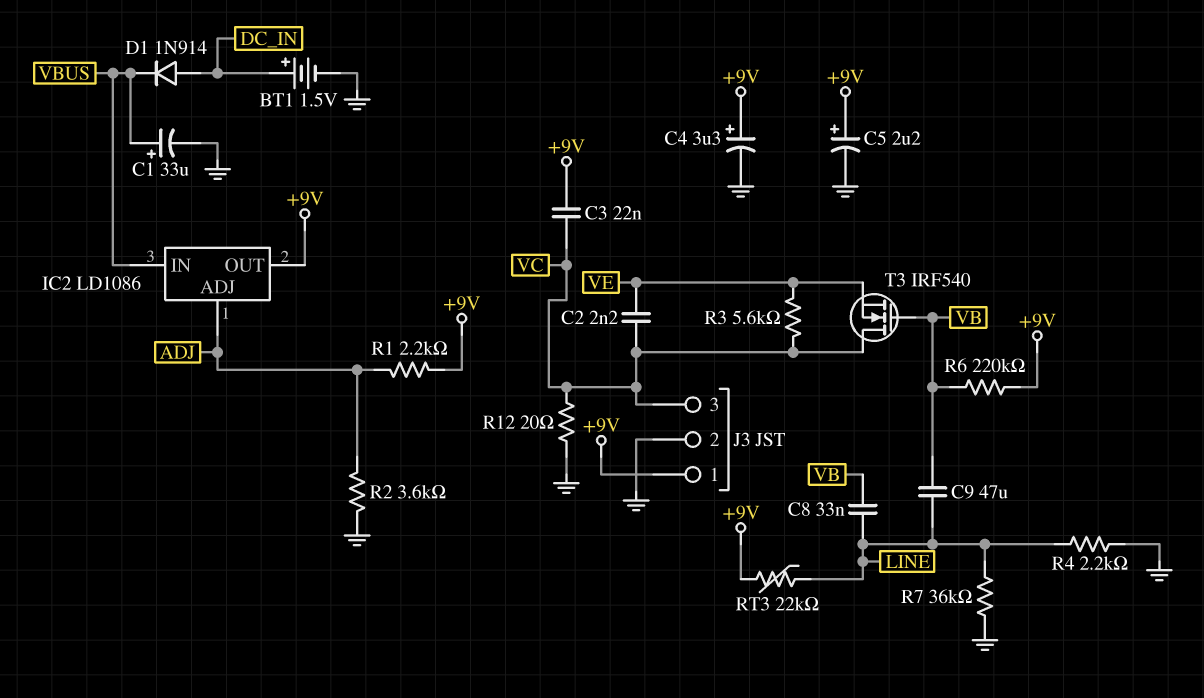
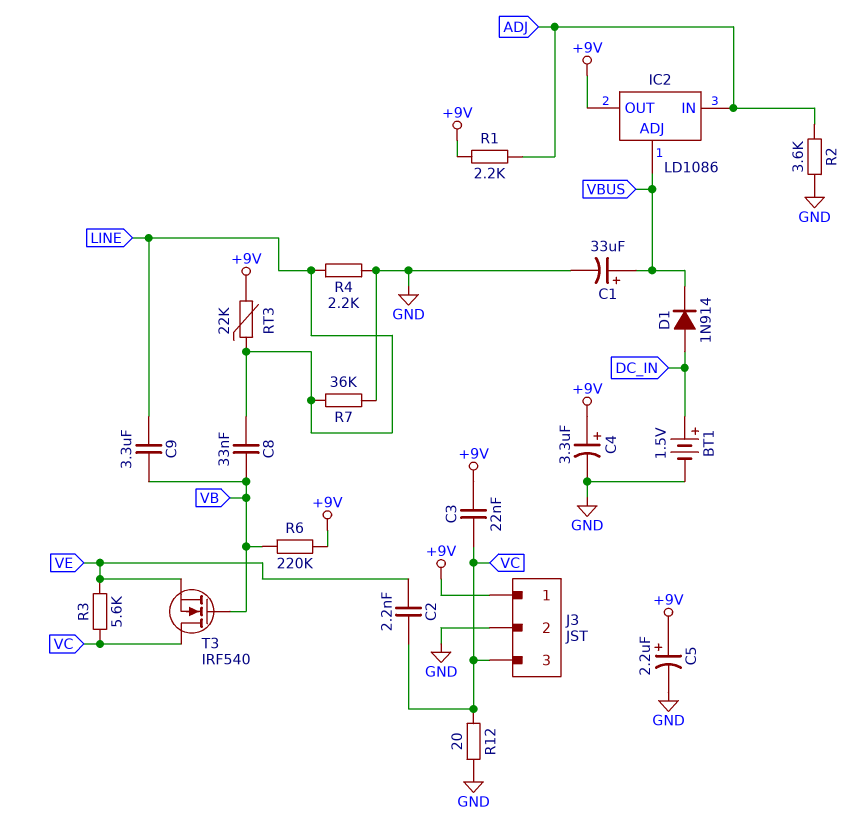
C9: 47uF (LINE, VB) -> 3.3uF (LINE, VB)
IC2 pin ADJ: ADJ -> VBUS
IC2 pin IN: VBUS -> ADJ

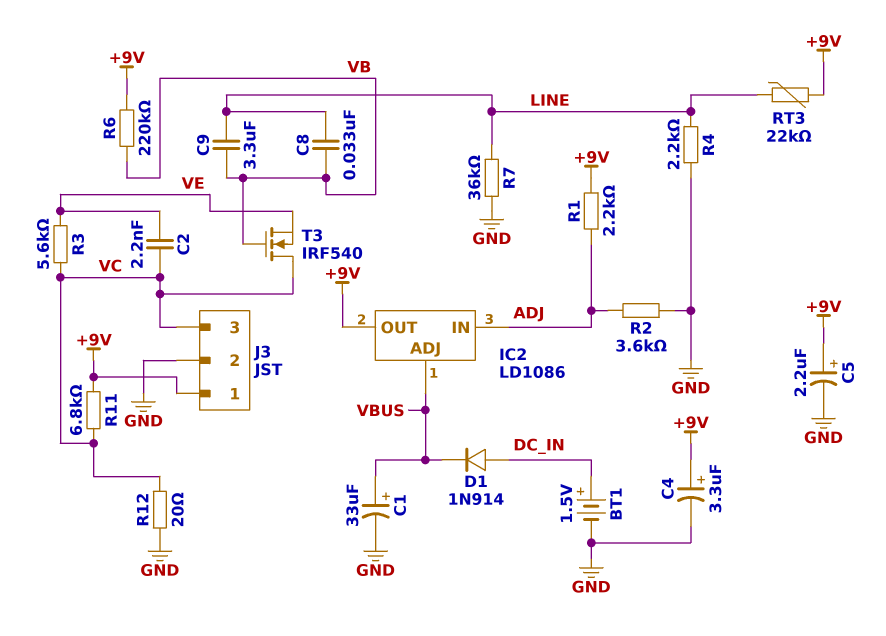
C3: 22nF (+9V, VC) -> none
R11: none -> 6.8k (+9V, VC)

